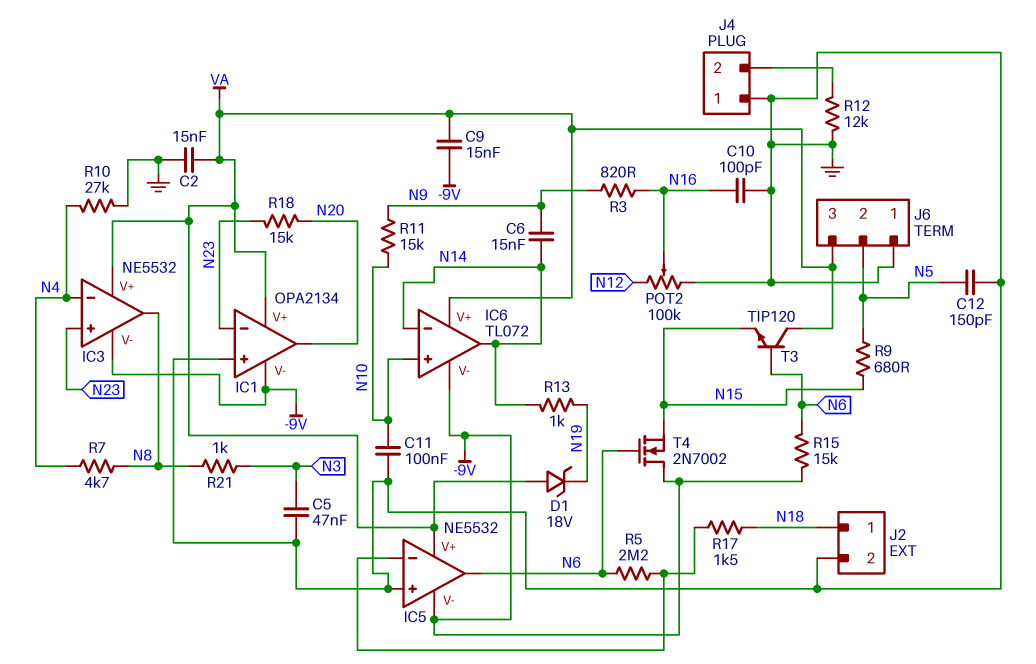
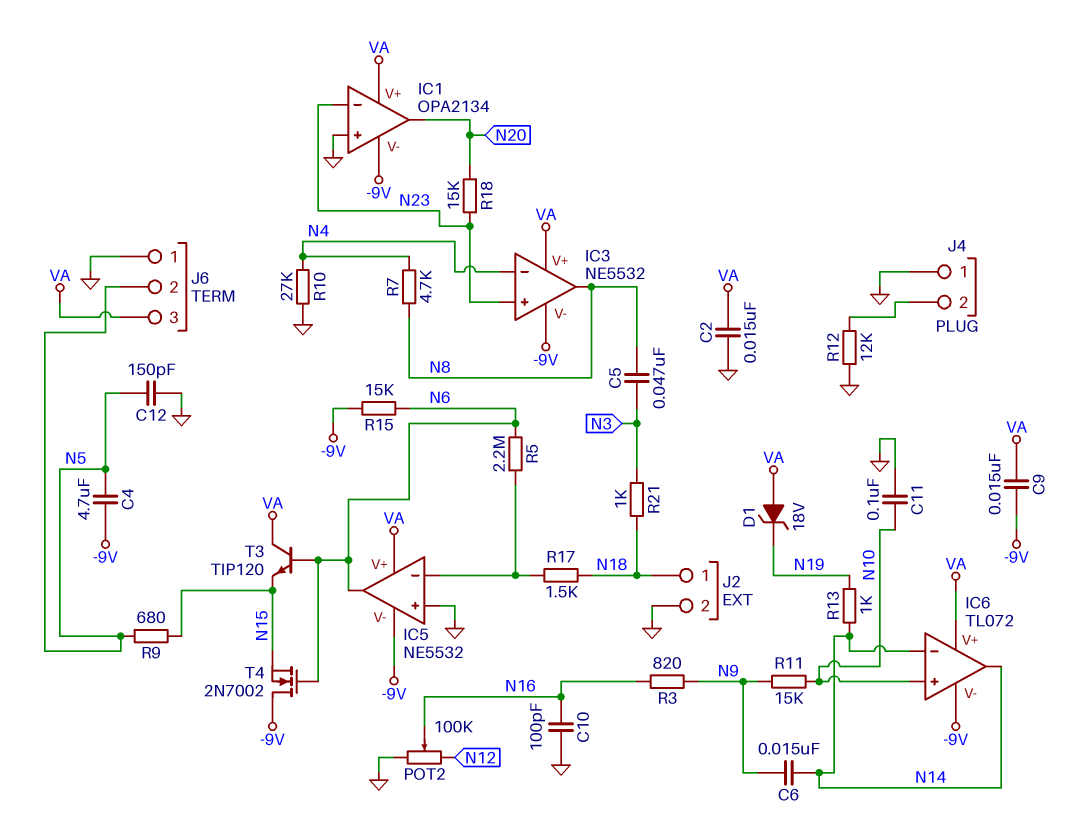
C4: none -> 4.7uF (-9V, N5)
C5: 47nF (GND, N3) -> 47nF (N3, N8)
R21: 1k (N3, N8) -> 1k (N3, N18)

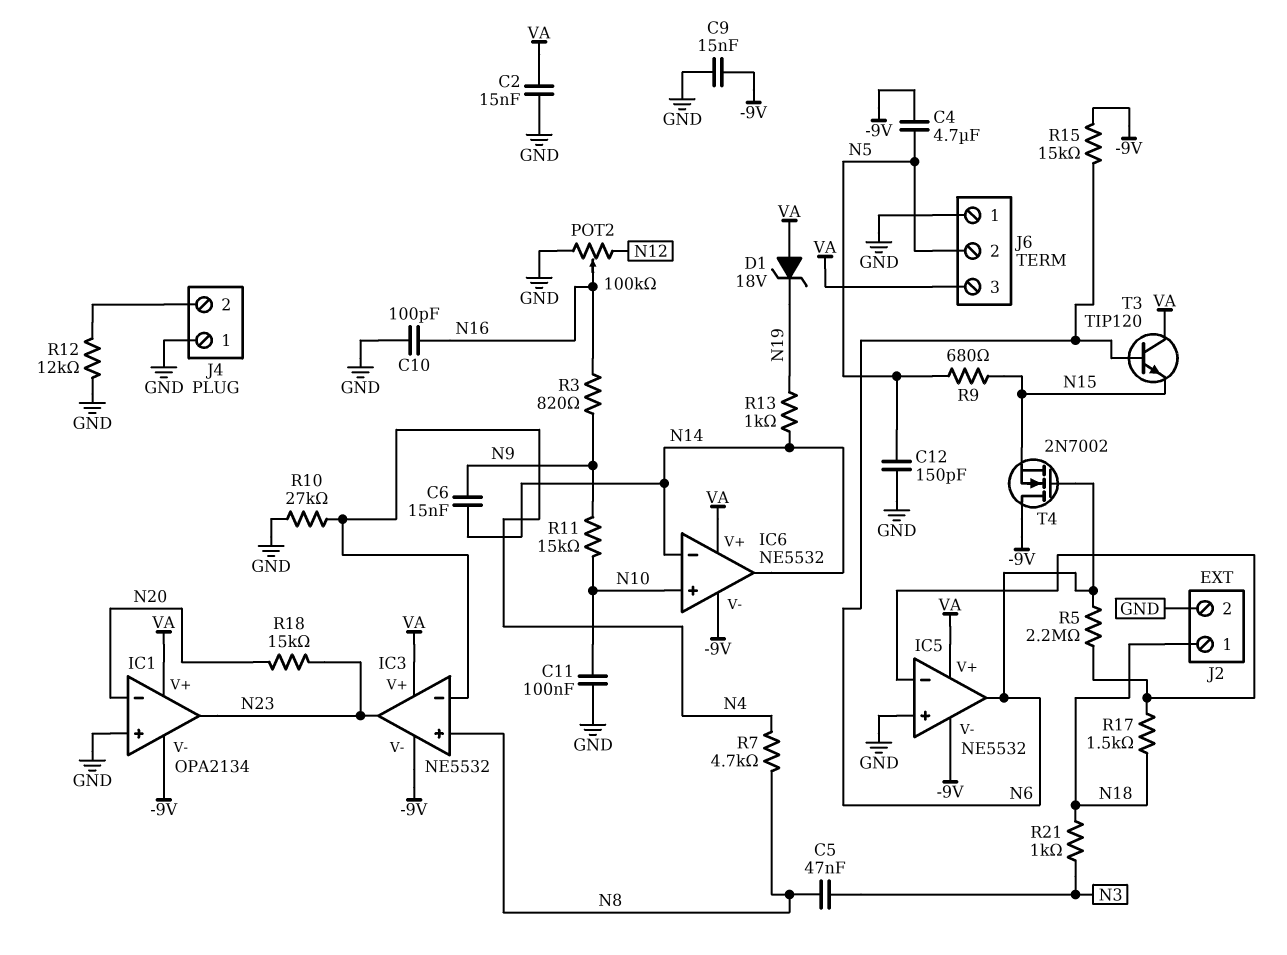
C9: 15nF (-9V, VA) -> 15nF (-9V, GND)
IC1 pin in-: N23 -> N20
IC1 pin out: N20 -> N23
IC3 pin in+: N23 -> N8
IC3 pin out: N8 -> N23
IC6: TL072 -> NE5532

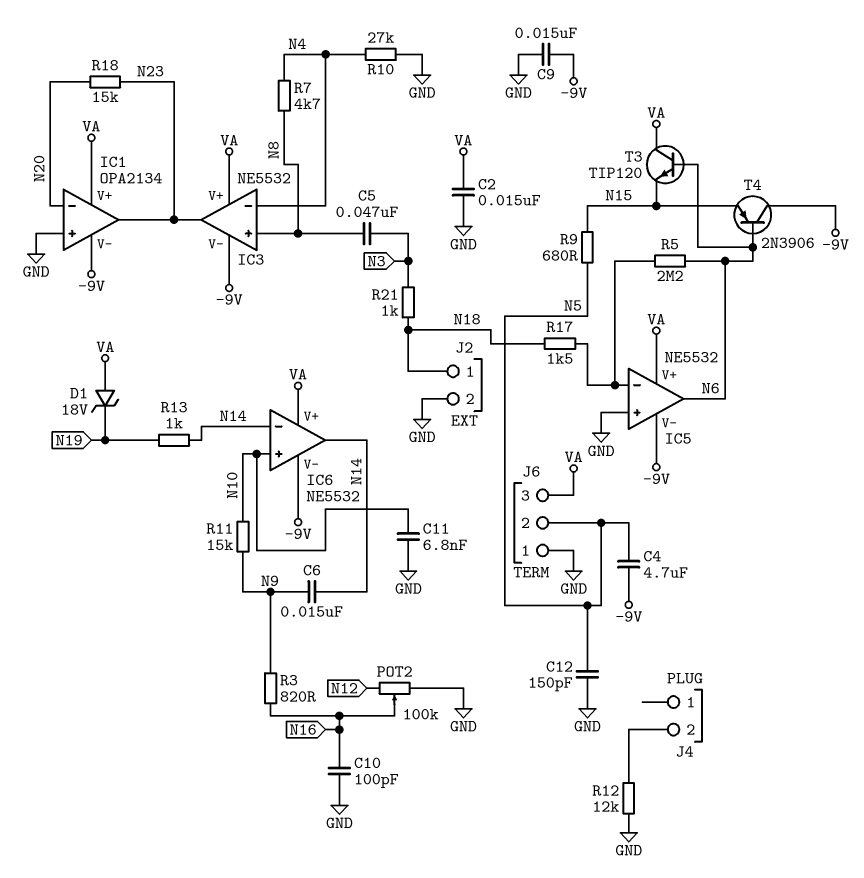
C11: 100nF (GND, N10) -> 6.8nF (GND, N10)
J4 pin 1: GND -> none
R15: 15k (-9V, N6) -> none
T4: NMOS 2N7002 (G N6, D -9V, S N15) -> PNP 2N3906 (B N6, C -9V, E N15)

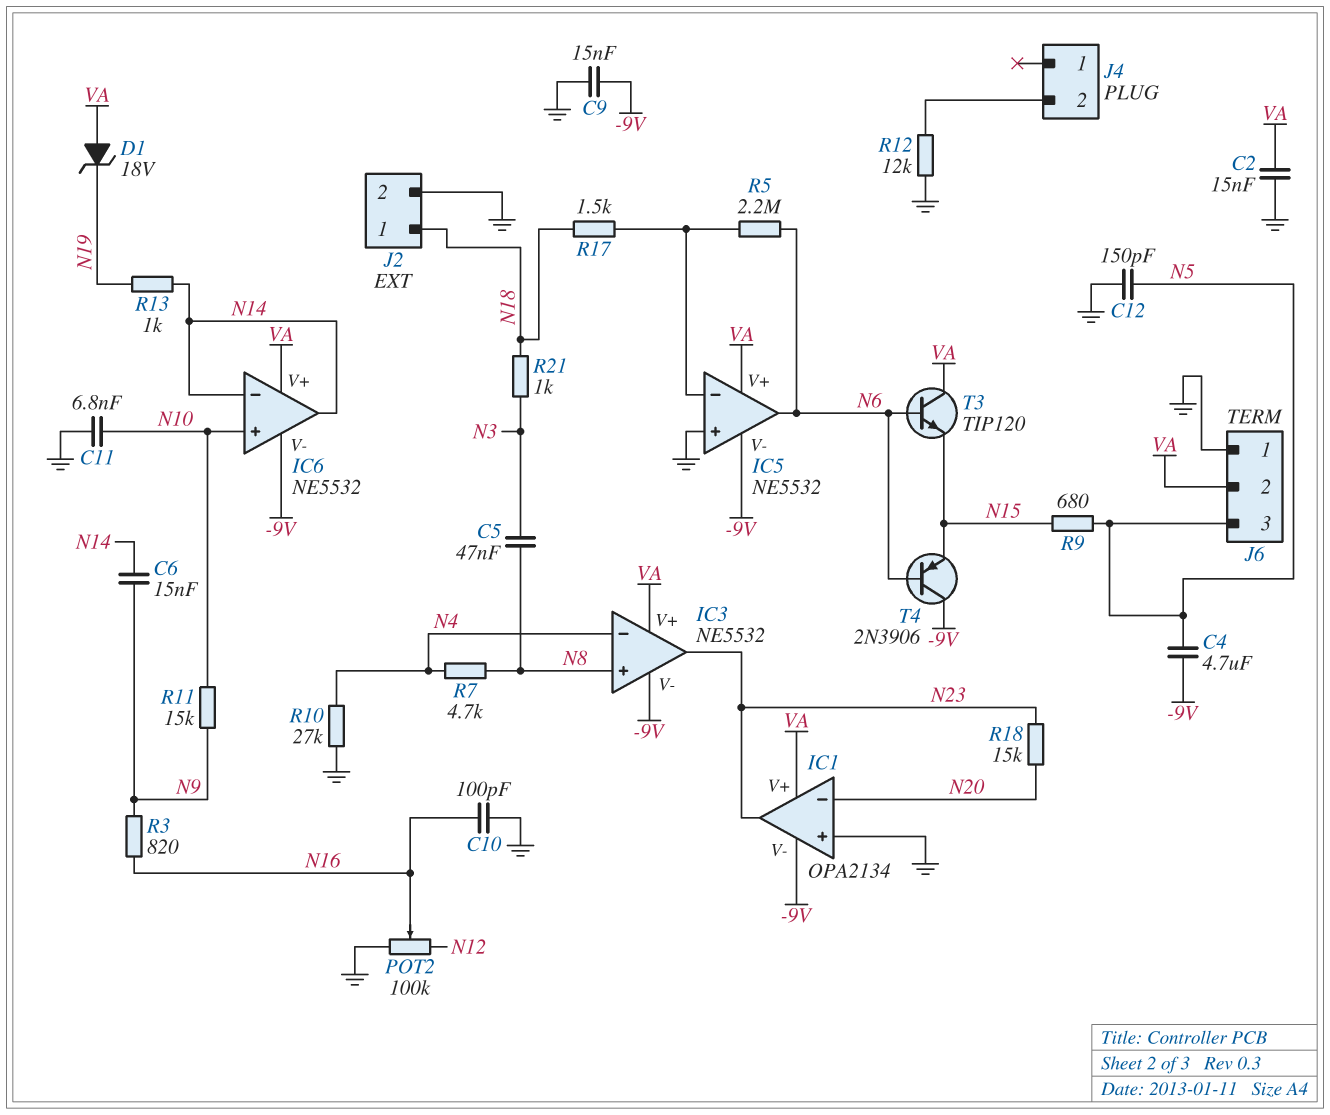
J6 pin 2: N5 -> VA
J6 pin 3: VA -> N5

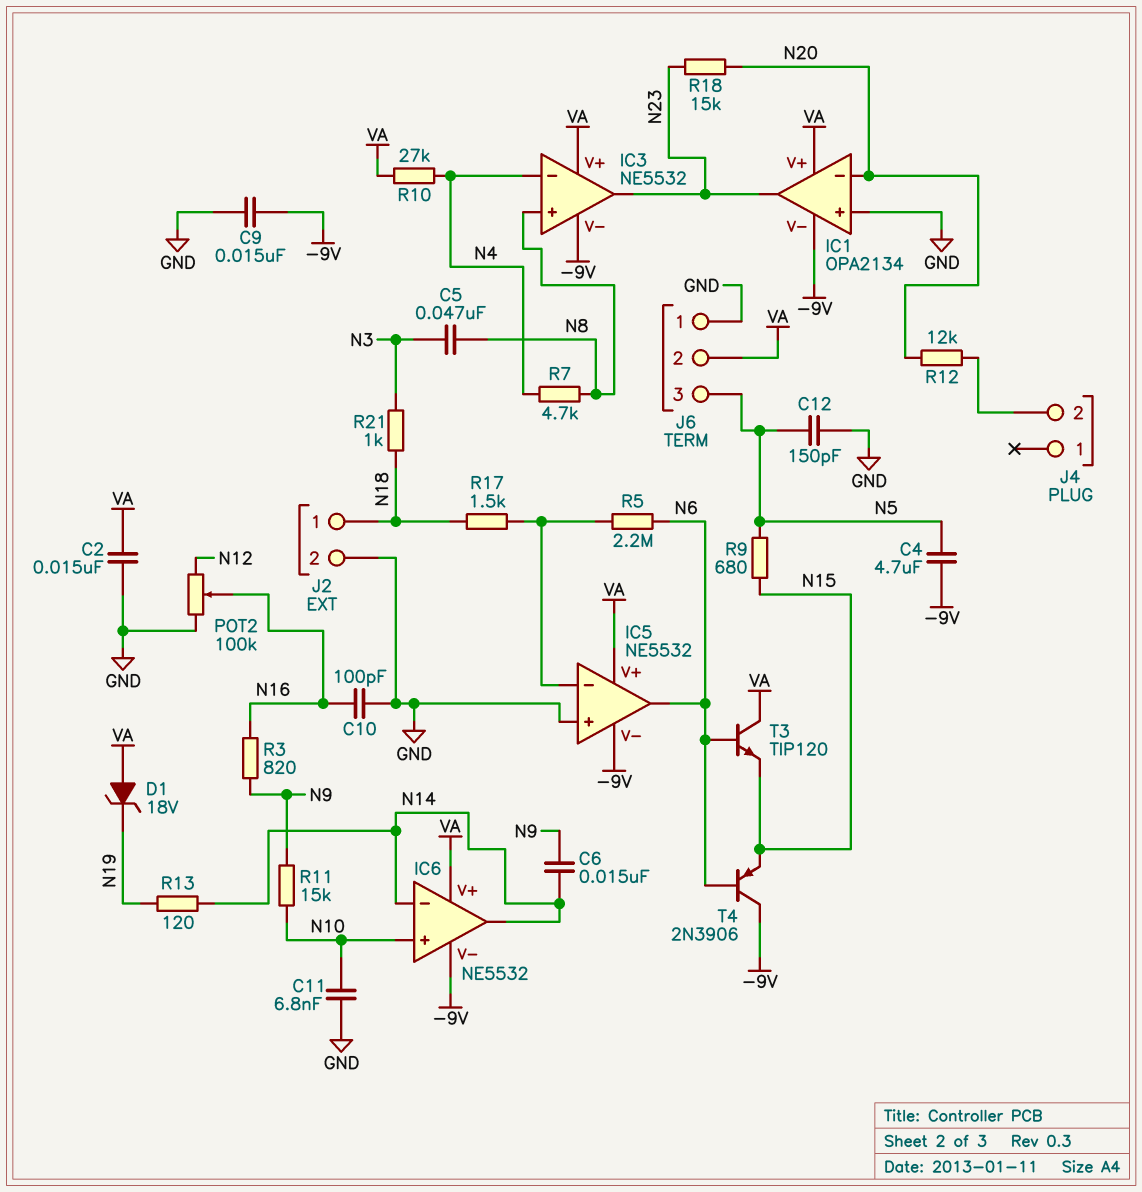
R10: 27k (GND, N4) -> 27k (N4, VA)
R12: 12k (GND, J4/2) -> 12k (J4/2, N20)
R13: 1k (N14, N19) -> 120 (N14, N19)

